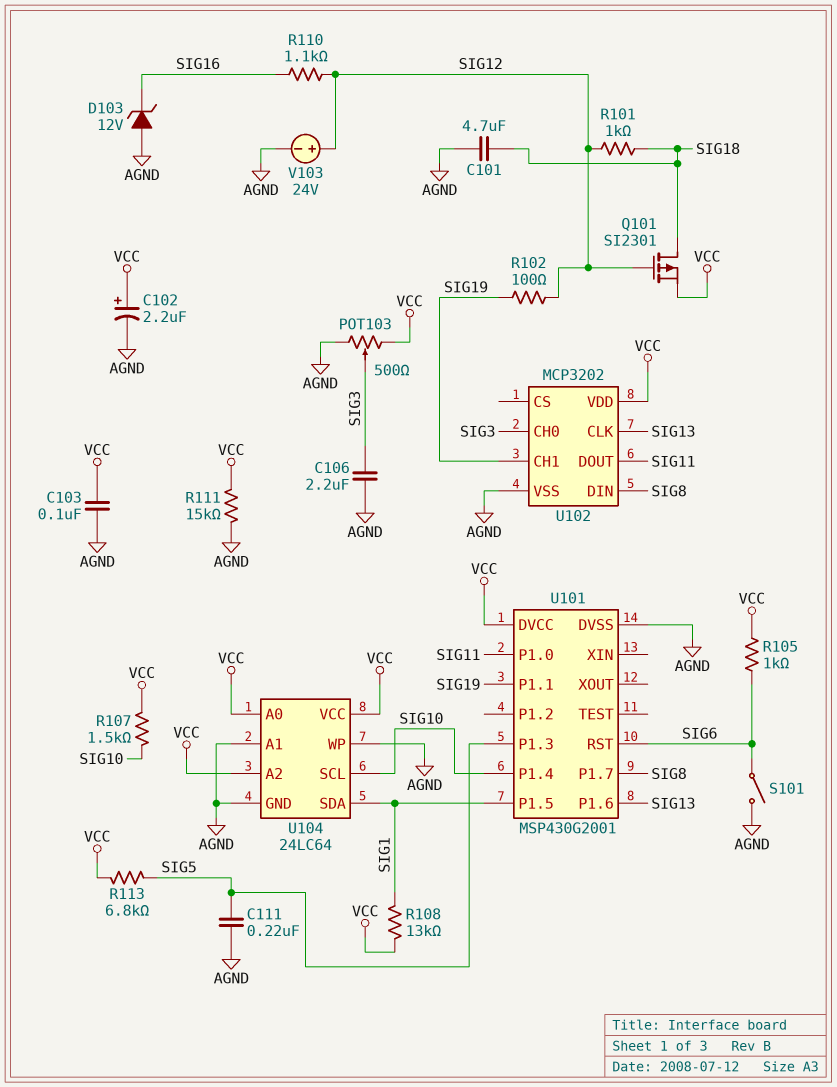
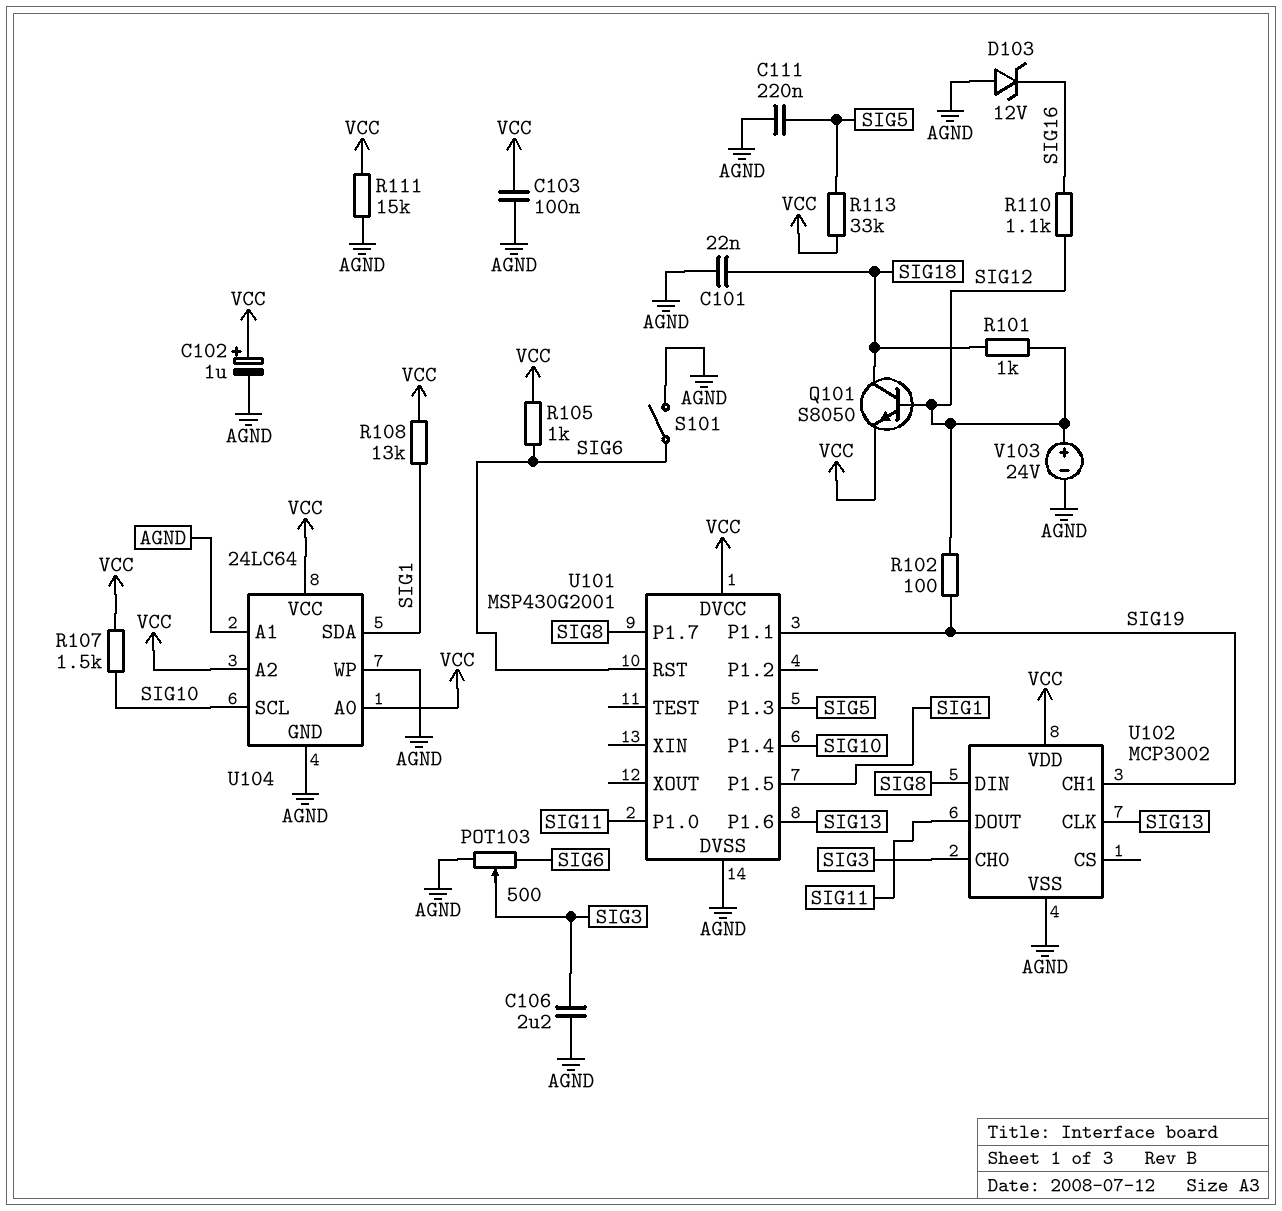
C101: 4.7uF (AGND, SIG18) -> 22nF (AGND, SIG18)
C102: 2.2uF (plus VCC, minus AGND) -> 1uF (plus VCC, minus AGND)
POT103: 500 (AGND, VCC, wiper SIG3) -> 500 (AGND, SIG6, wiper SIG3)
Q101: PMOS SI2301 (G SIG12, D SIG18, S VCC) -> NPN S8050 (B SIG12, C SIG18, E VCC)
R113: 6.8k (SIG5, VCC) -> 33k (SIG5, VCC)
U102: MCP3202 -> MCP3002

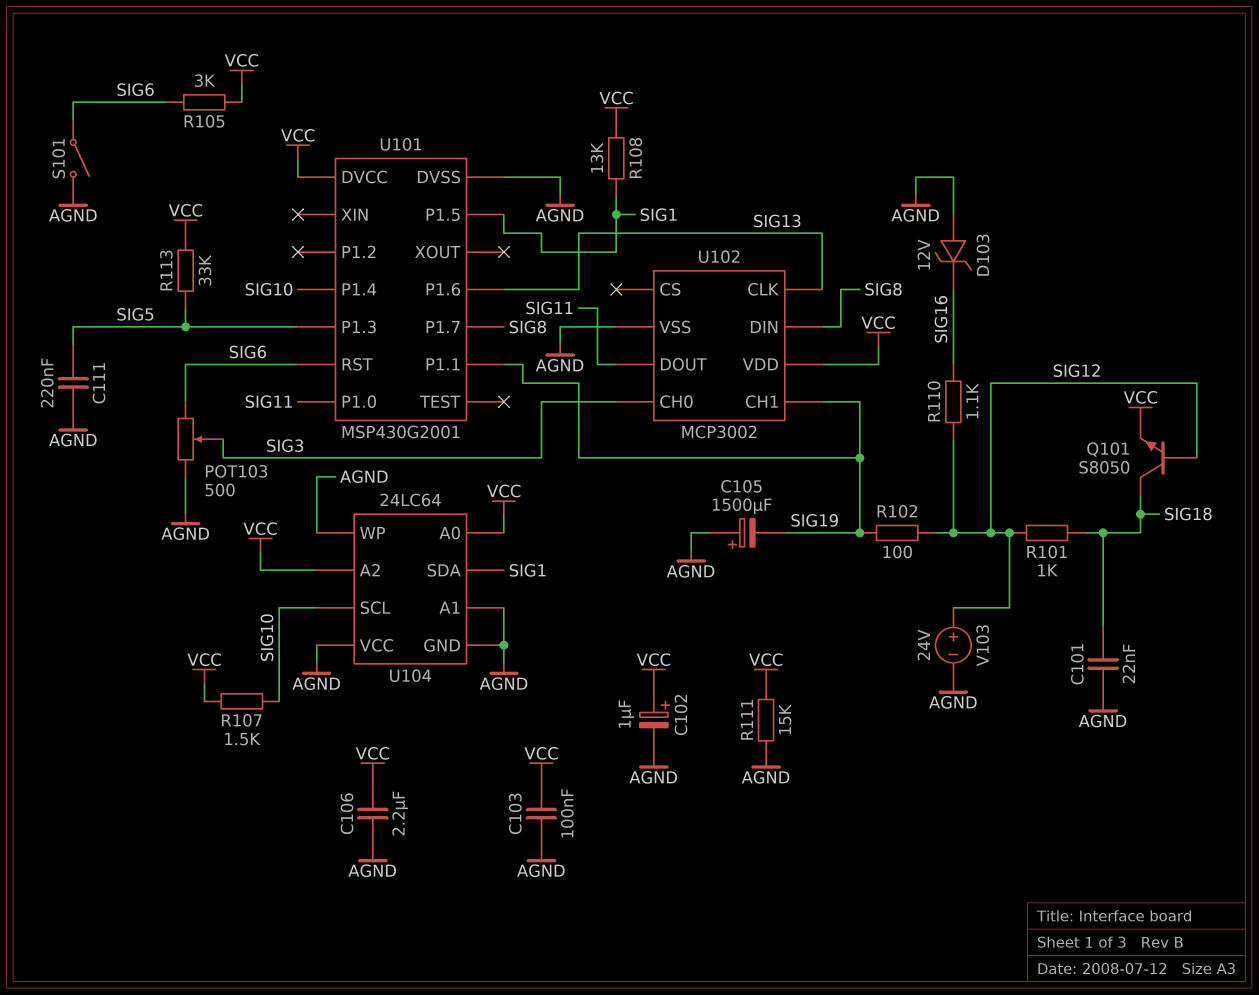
C105: none -> 1500uF (plus AGND, minus SIG19)
C106: 2.2uF (AGND, SIG3) -> 2.2uF (AGND, VCC)
R105: 1k (SIG6, VCC) -> 3k (SIG6, VCC)
U104 pin VCC: VCC -> AGND

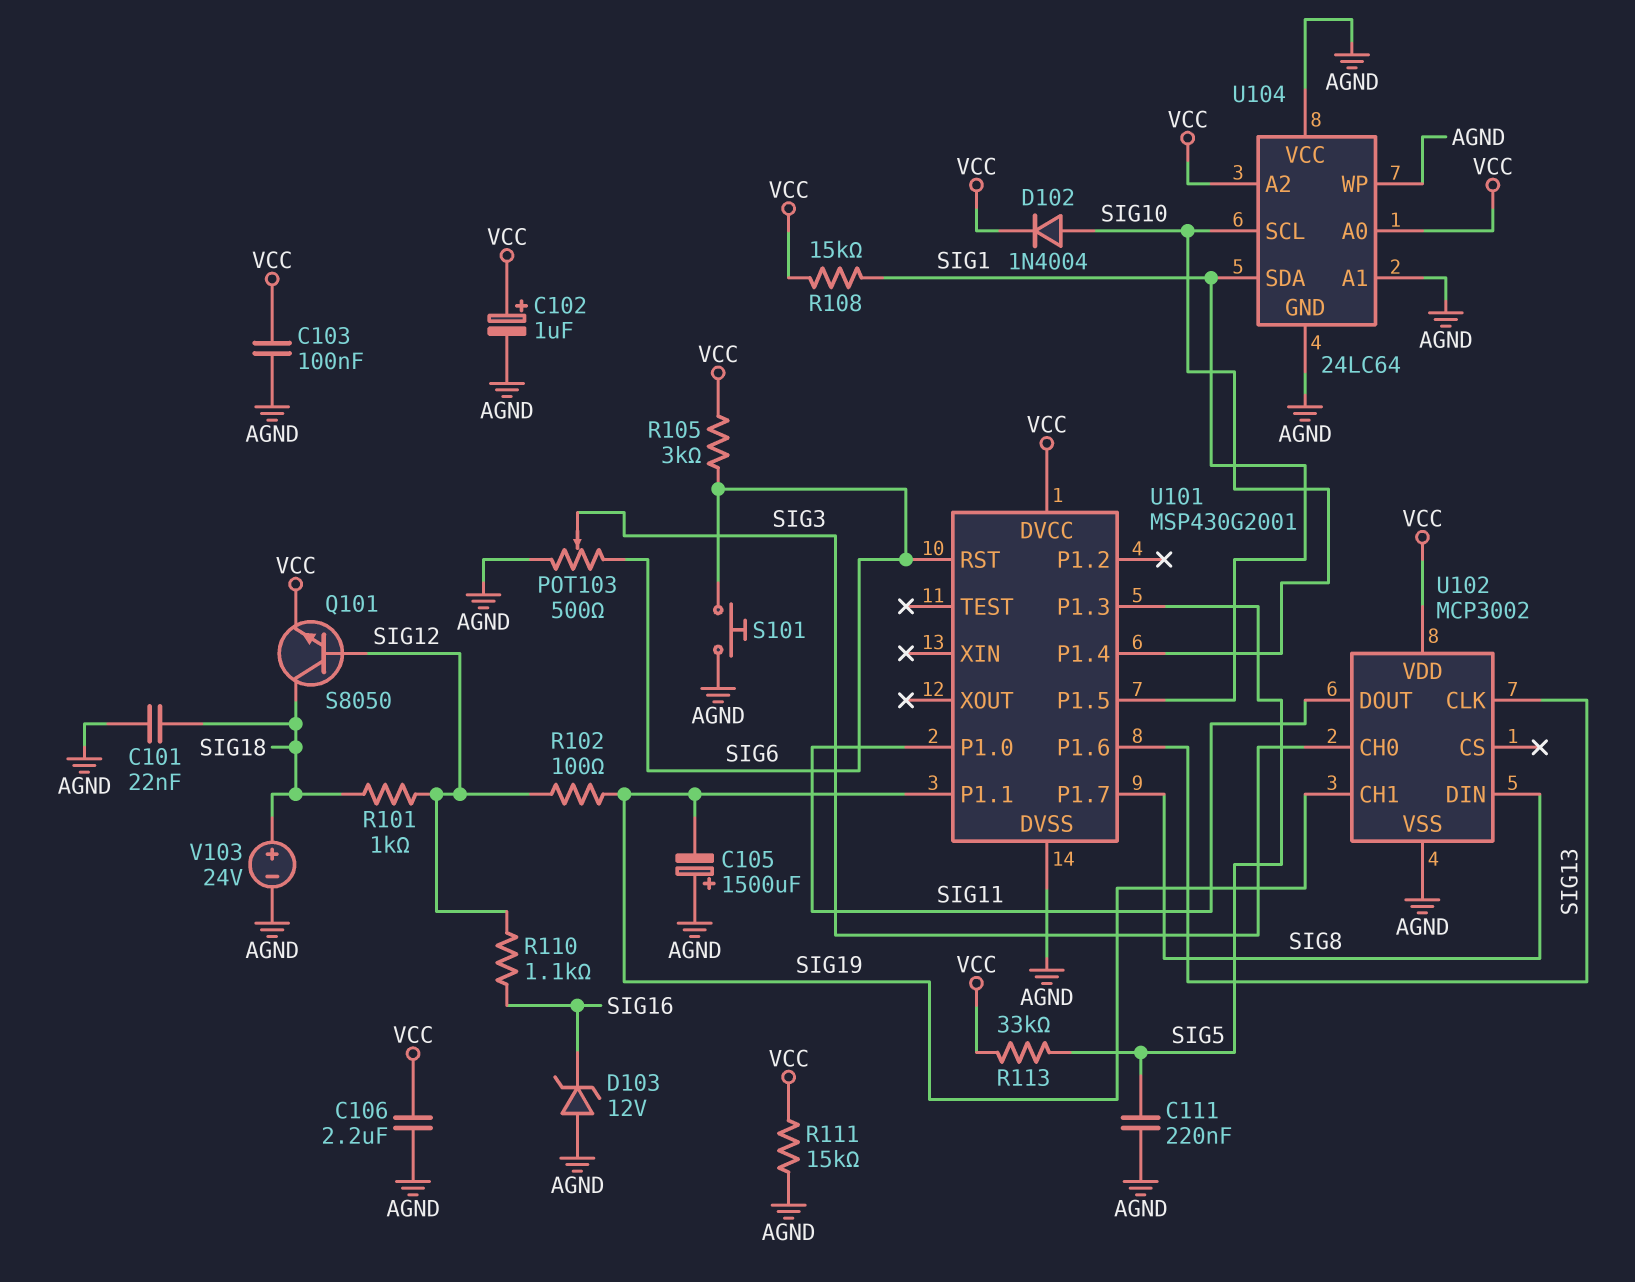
D102: none -> diode 1N4004 (A SIG10, K VCC)
R107: 1.5k (SIG10, VCC) -> none
R108: 13k (SIG1, VCC) -> 15k (SIG1, VCC)
S101: switch (AGND, SIG6) -> button (AGND, SIG6)
V103: 24V (plus SIG12, minus AGND) -> 24V (plus SIG18, minus AGND)

